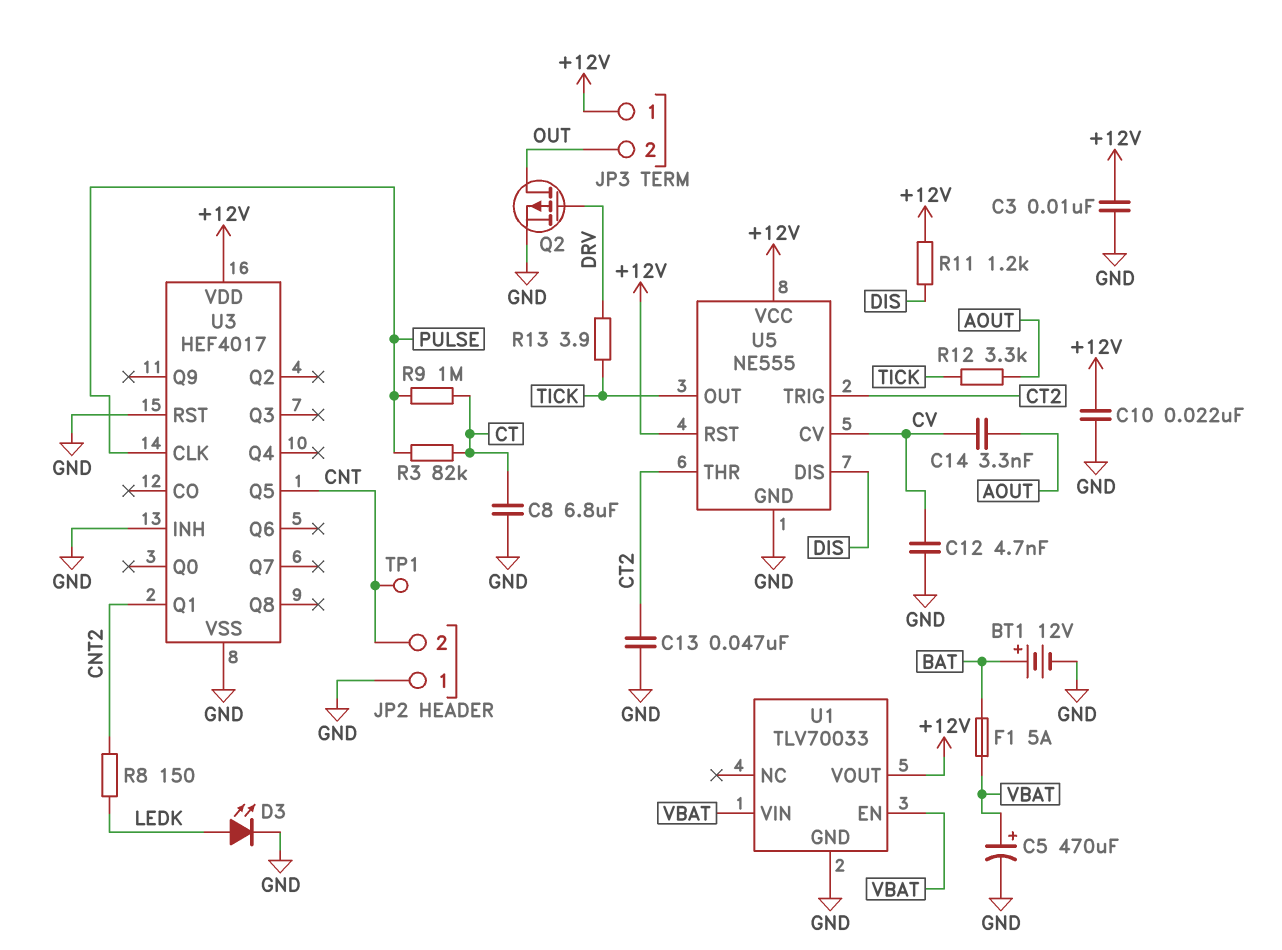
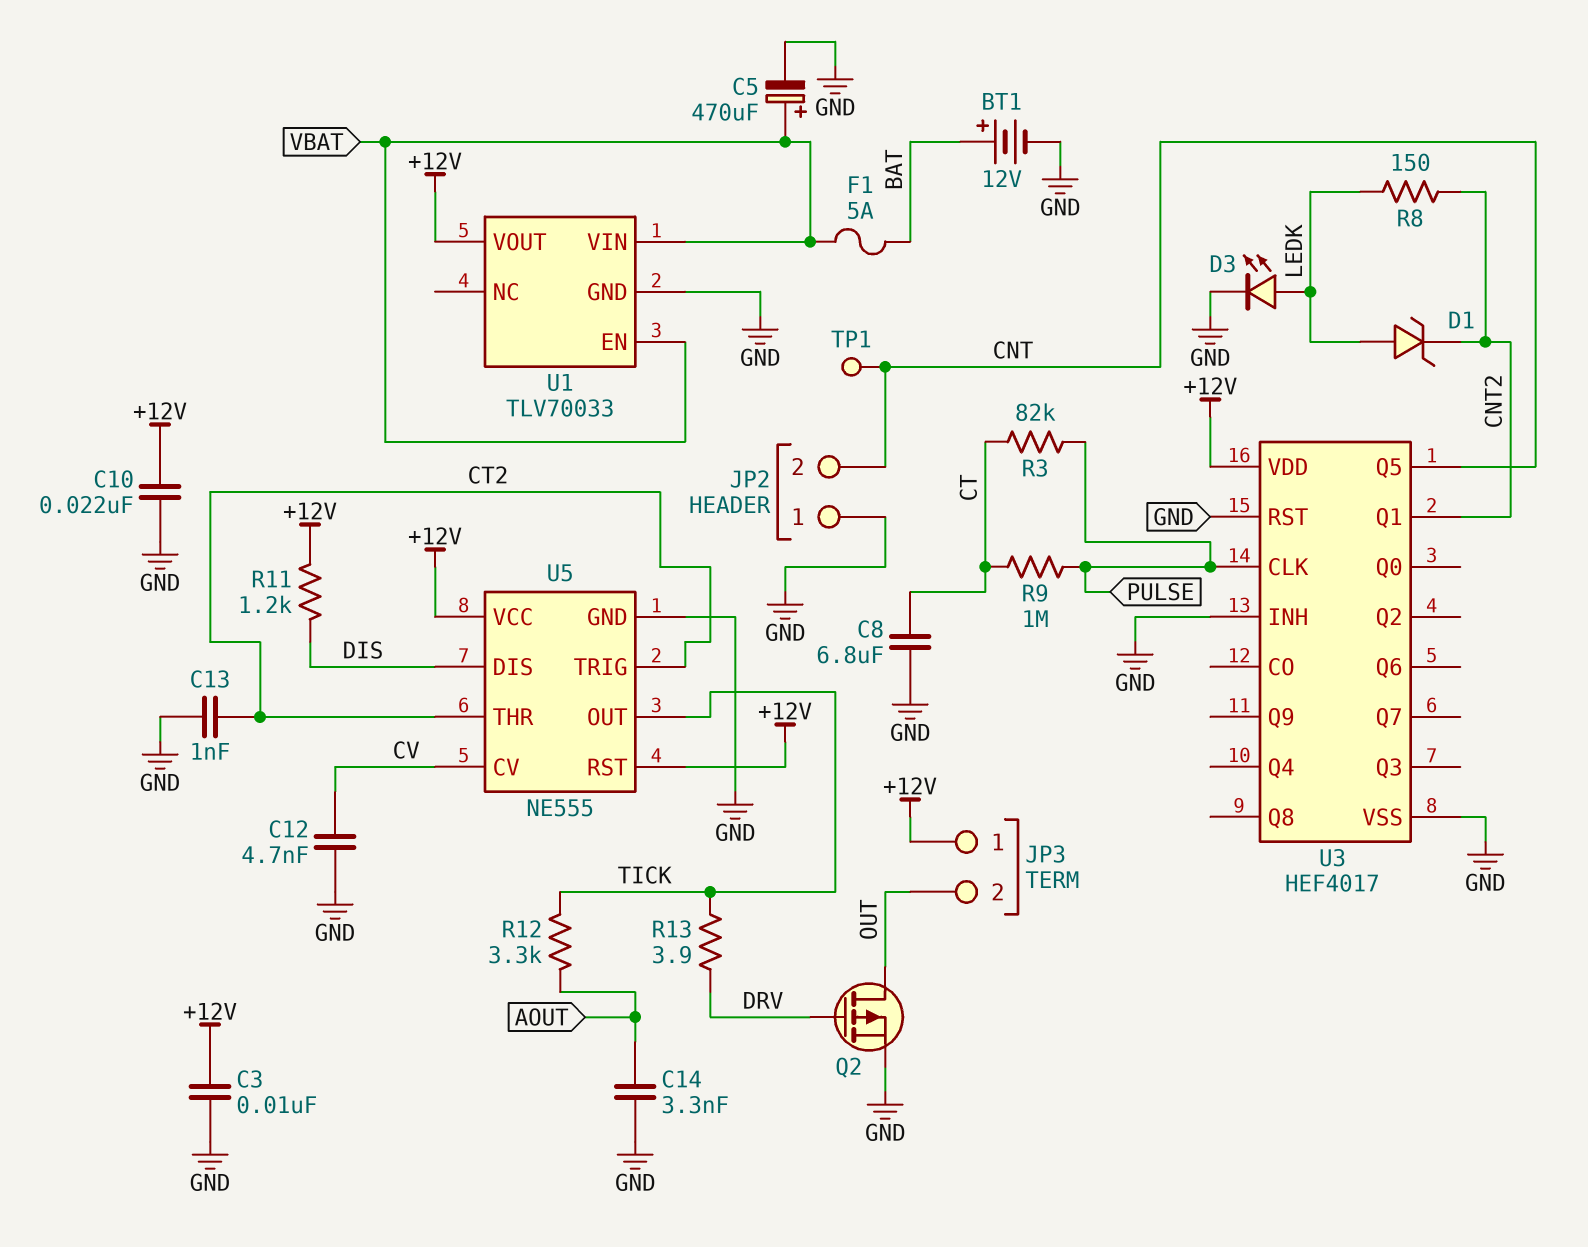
C13: 47nF (CT2, GND) -> 1nF (CT2, GND)
C14: 3.3nF (AOUT, CV) -> 3.3nF (AOUT, GND)
D1: none -> zener (A LEDK, K CNT2)

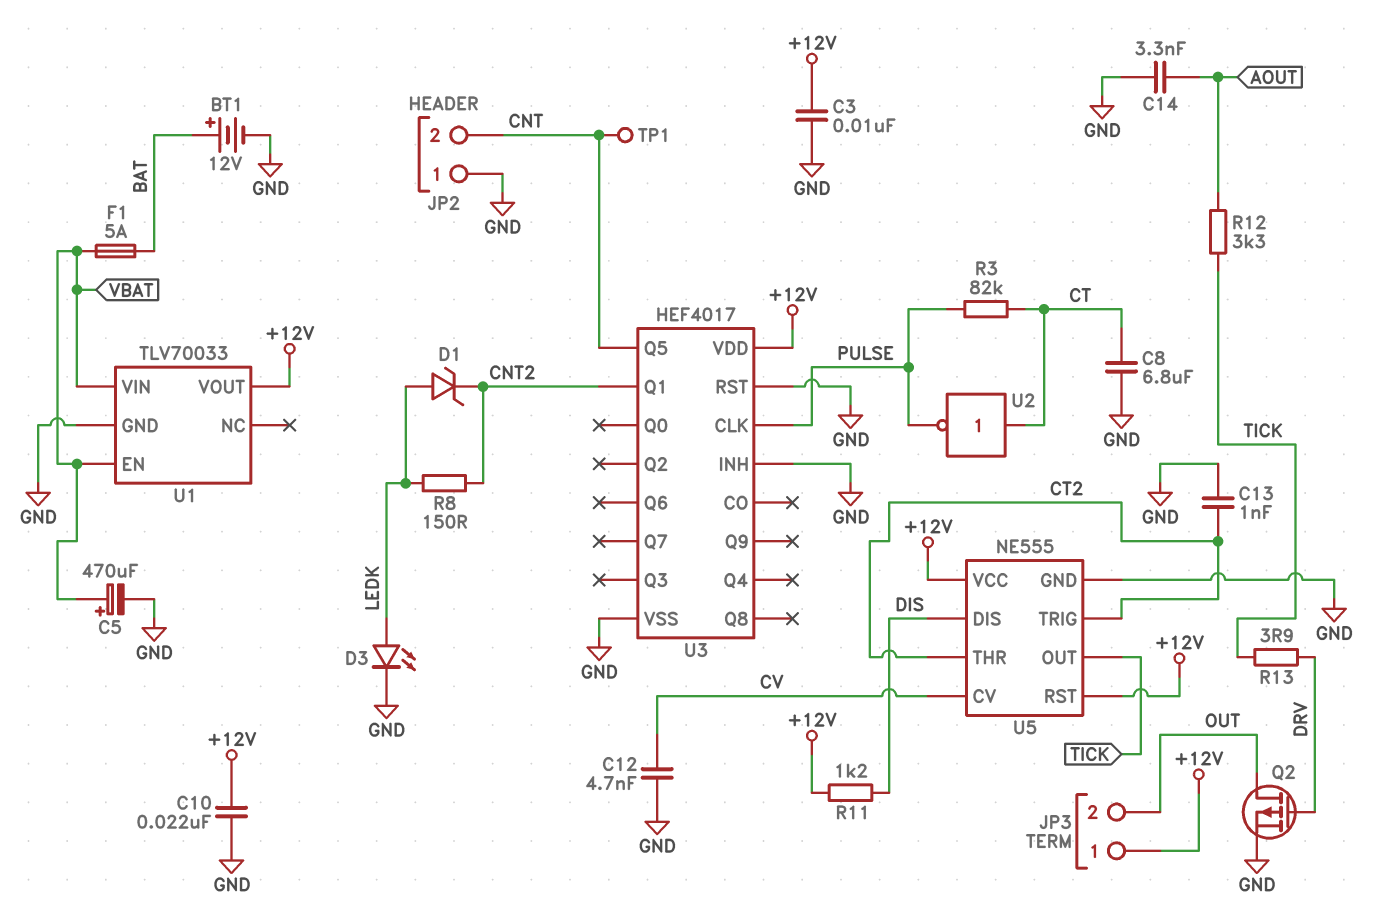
R9: 1M (CT, PULSE) -> none
U2: none -> NOT (in CT, out PULSE)

